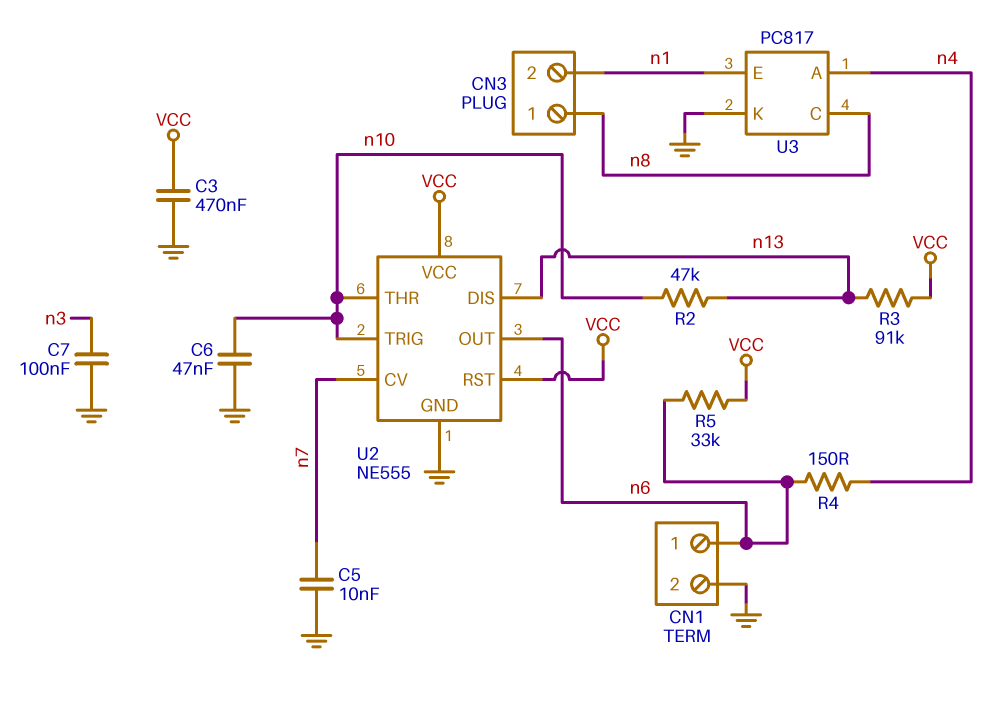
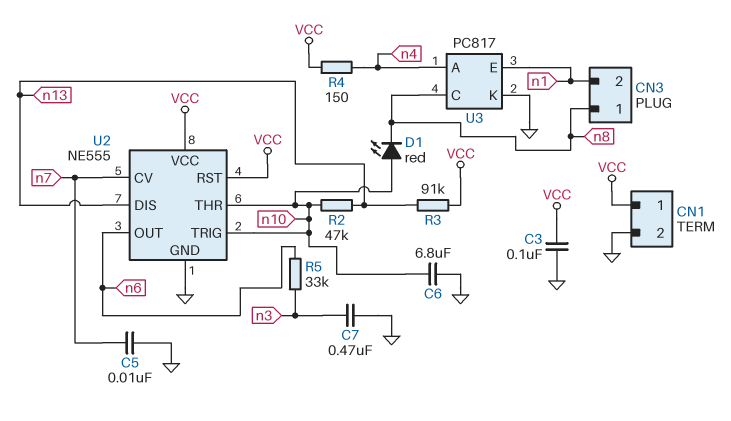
C3: 470nF (GND, VCC) -> 100nF (GND, VCC)
C6: 47nF (GND, n10) -> 6.8uF (GND, n10)
C7: 100nF (GND, n3) -> 470nF (GND, n3)
CN1 pin 1: n6 -> VCC
D1: none -> LED red (A n10, K n8)
R4: 150 (n4, n6) -> 150 (VCC, n4)
R5: 33k (VCC, n6) -> 33k (n3, n6)

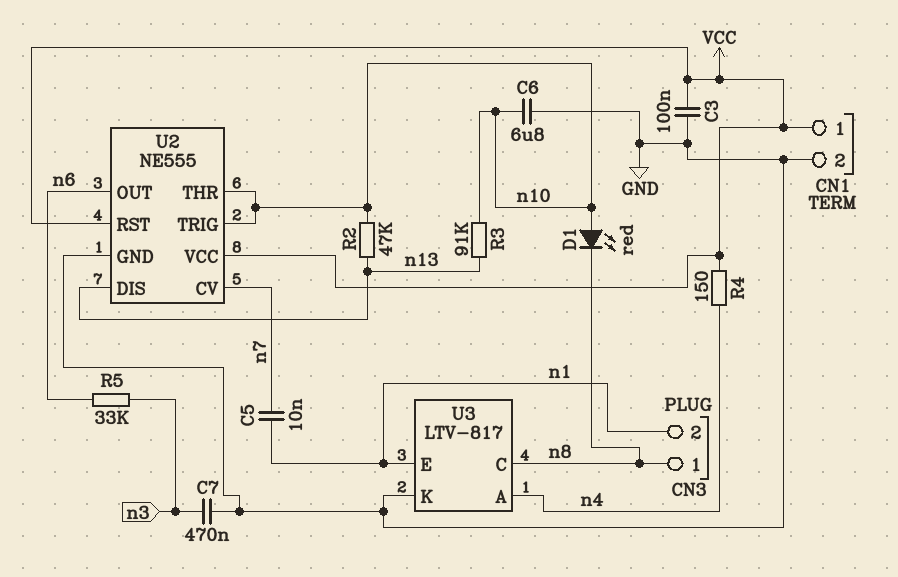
C5: 10nF (GND, n7) -> 10nF (n1, n7)
R3: 91k (VCC, n13) -> 91k (n10, n13)
U3: PC817 -> LTV-817

